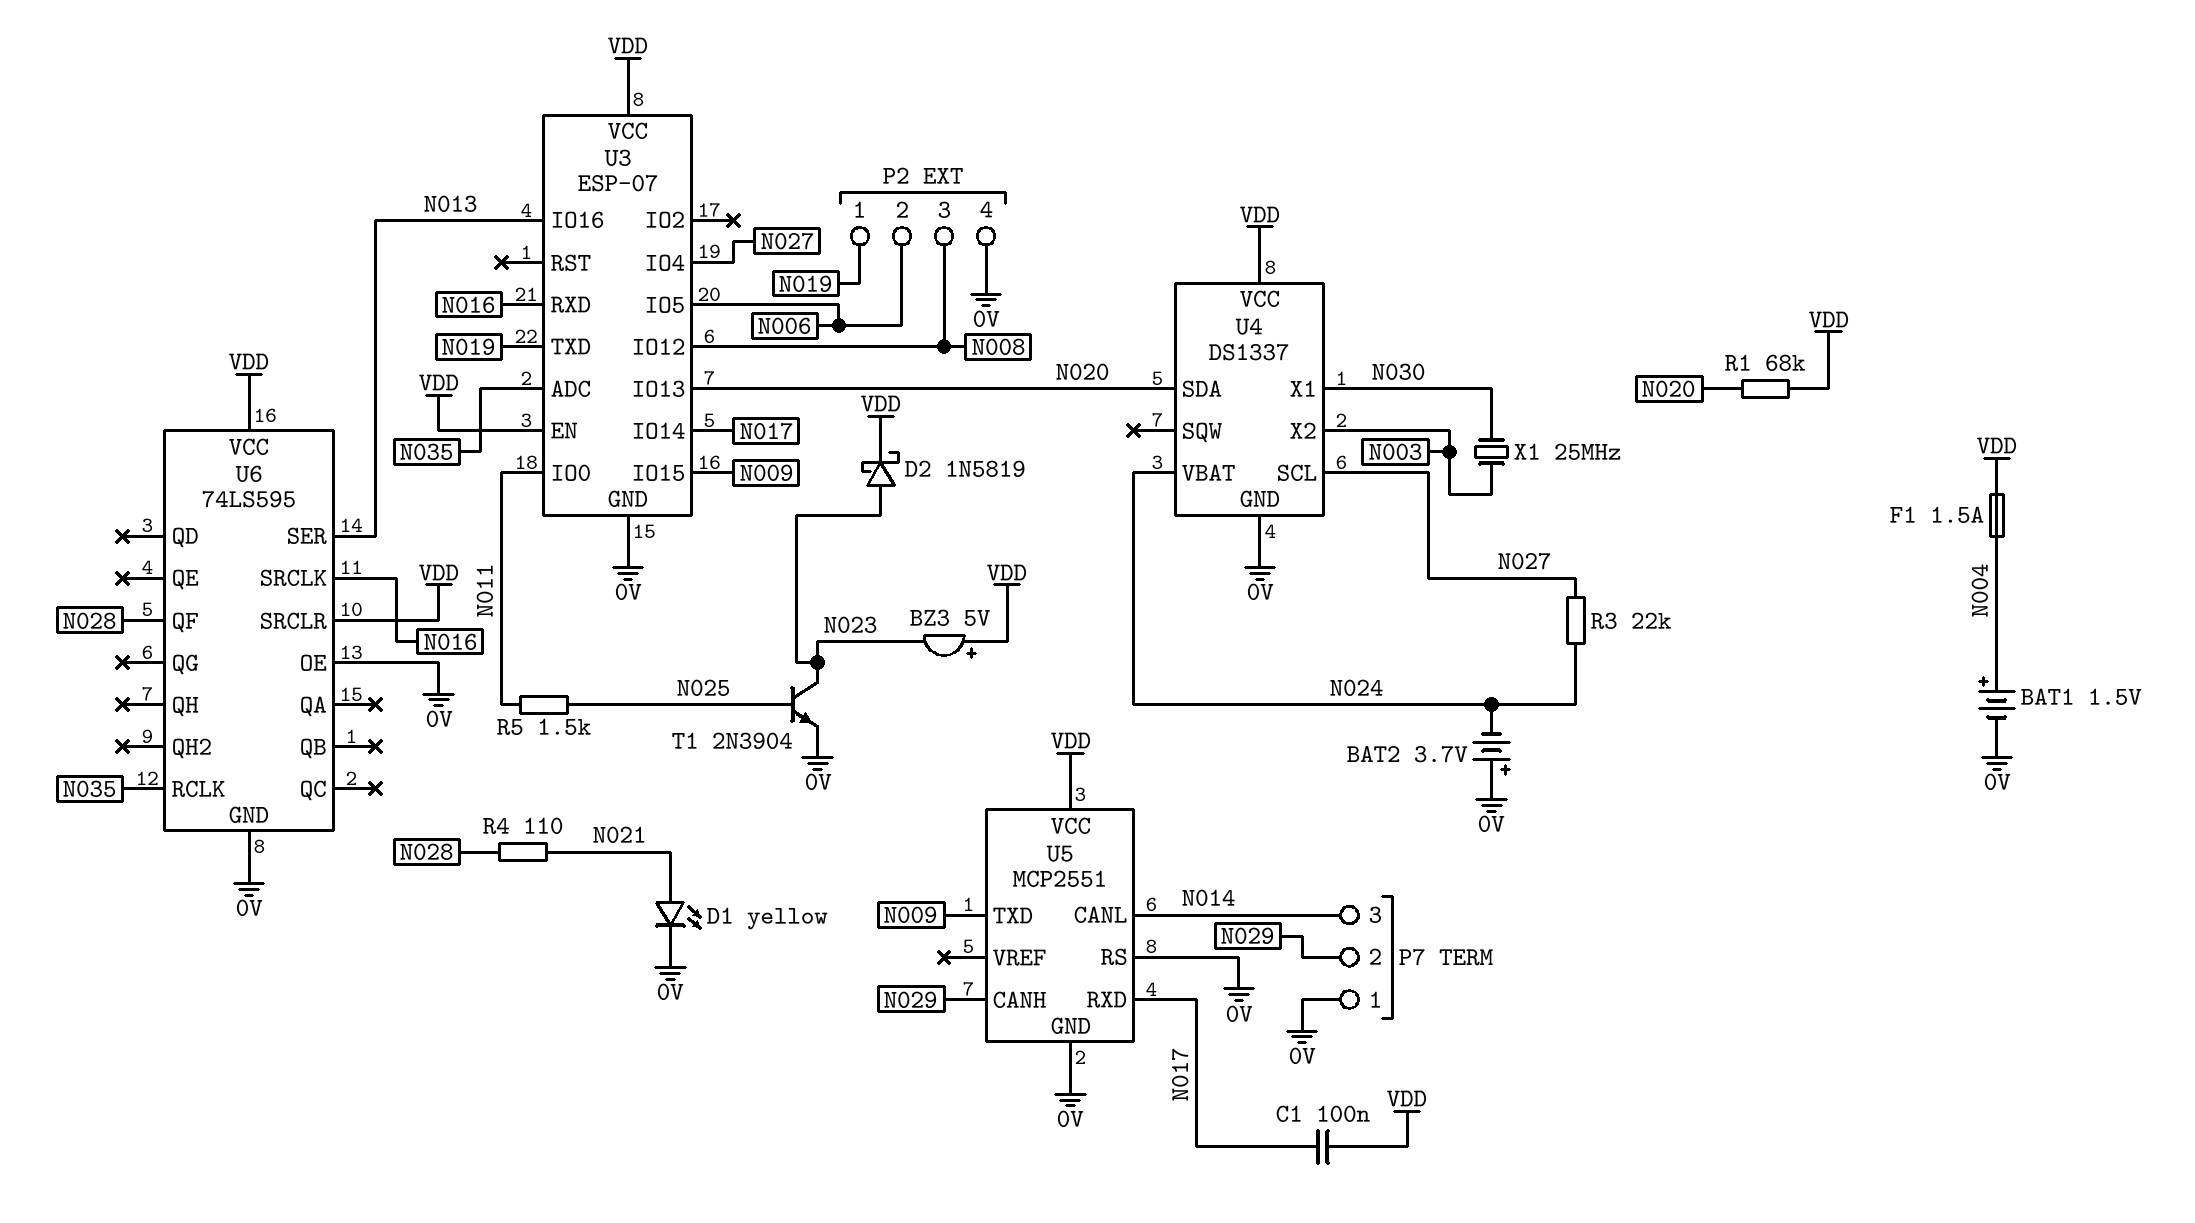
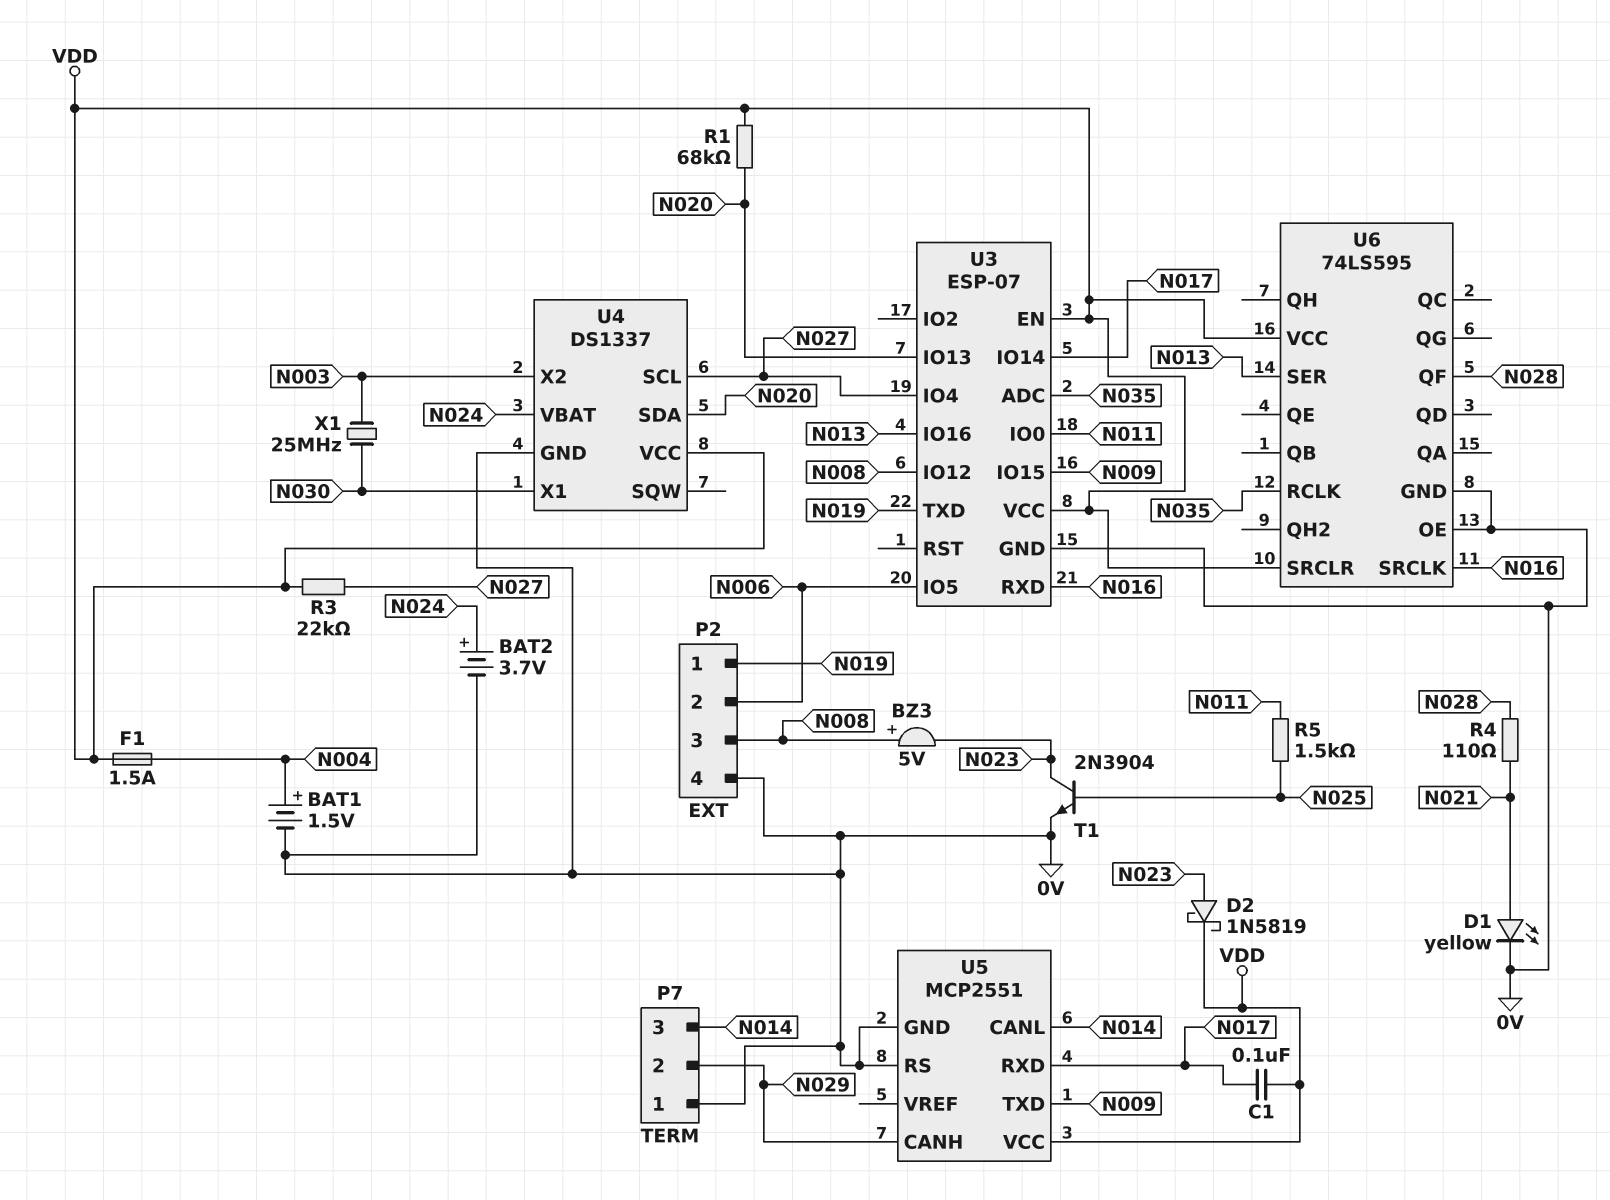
BAT2: 3.7V (plus 0V, minus N024) -> 3.7V (plus N024, minus 0V)
BZ3: buzzer 5V (plus VDD, minus N023) -> buzzer 5V (plus N008, minus N023)
R3: 22k (N024, N027) -> 22k (N027, VDD)

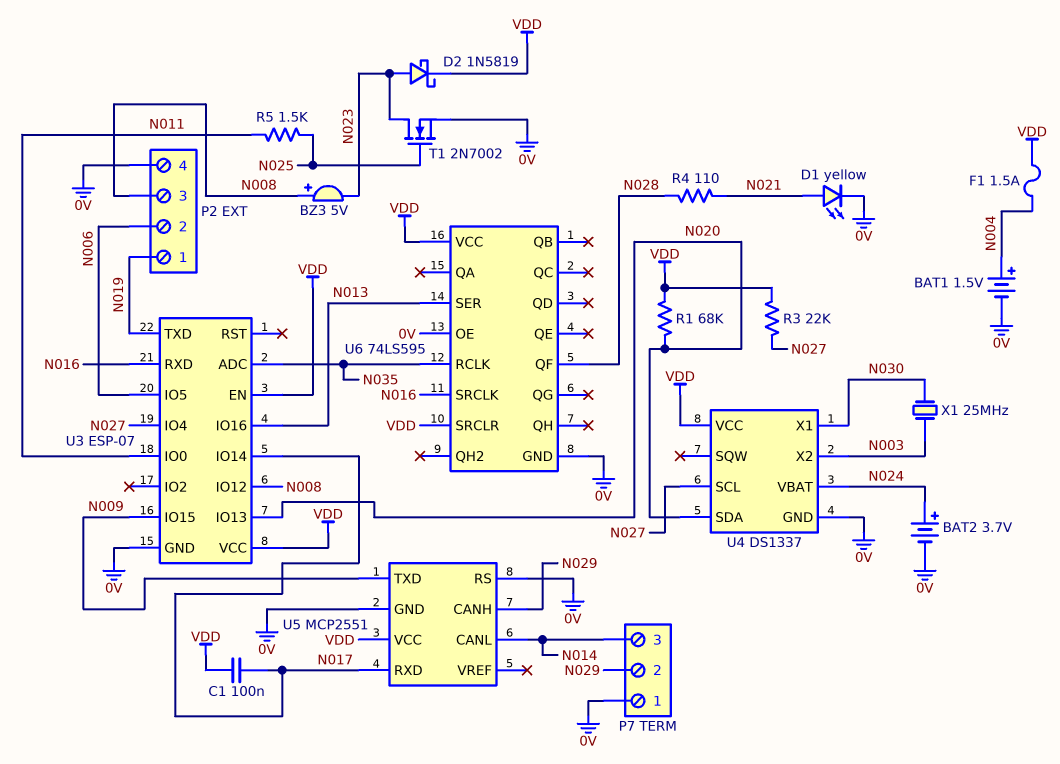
T1: NPN 2N3904 (B N025, C N023, E 0V) -> NMOS 2N7002 (G N025, D N023, S 0V)

